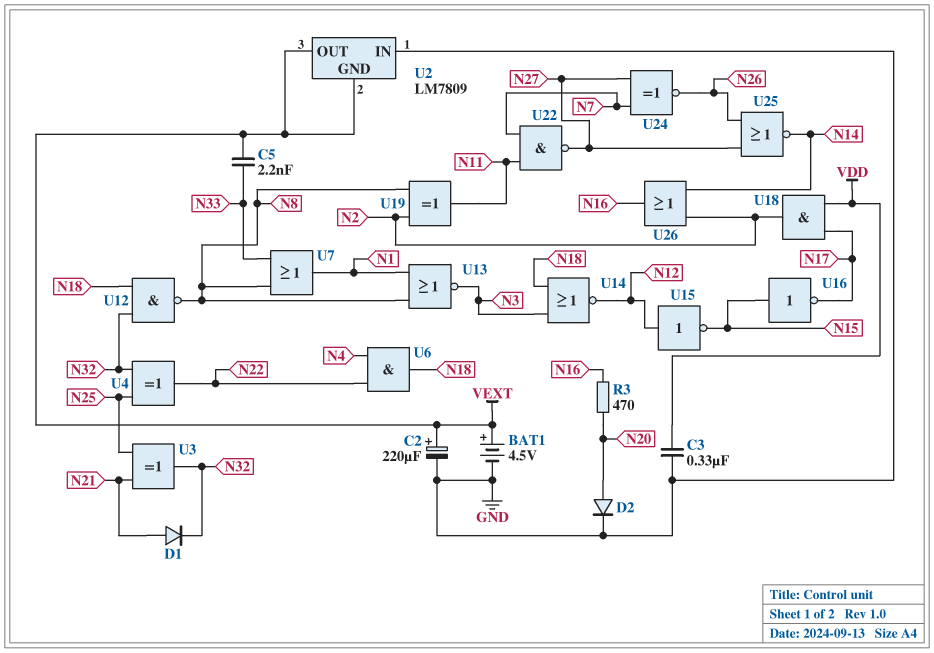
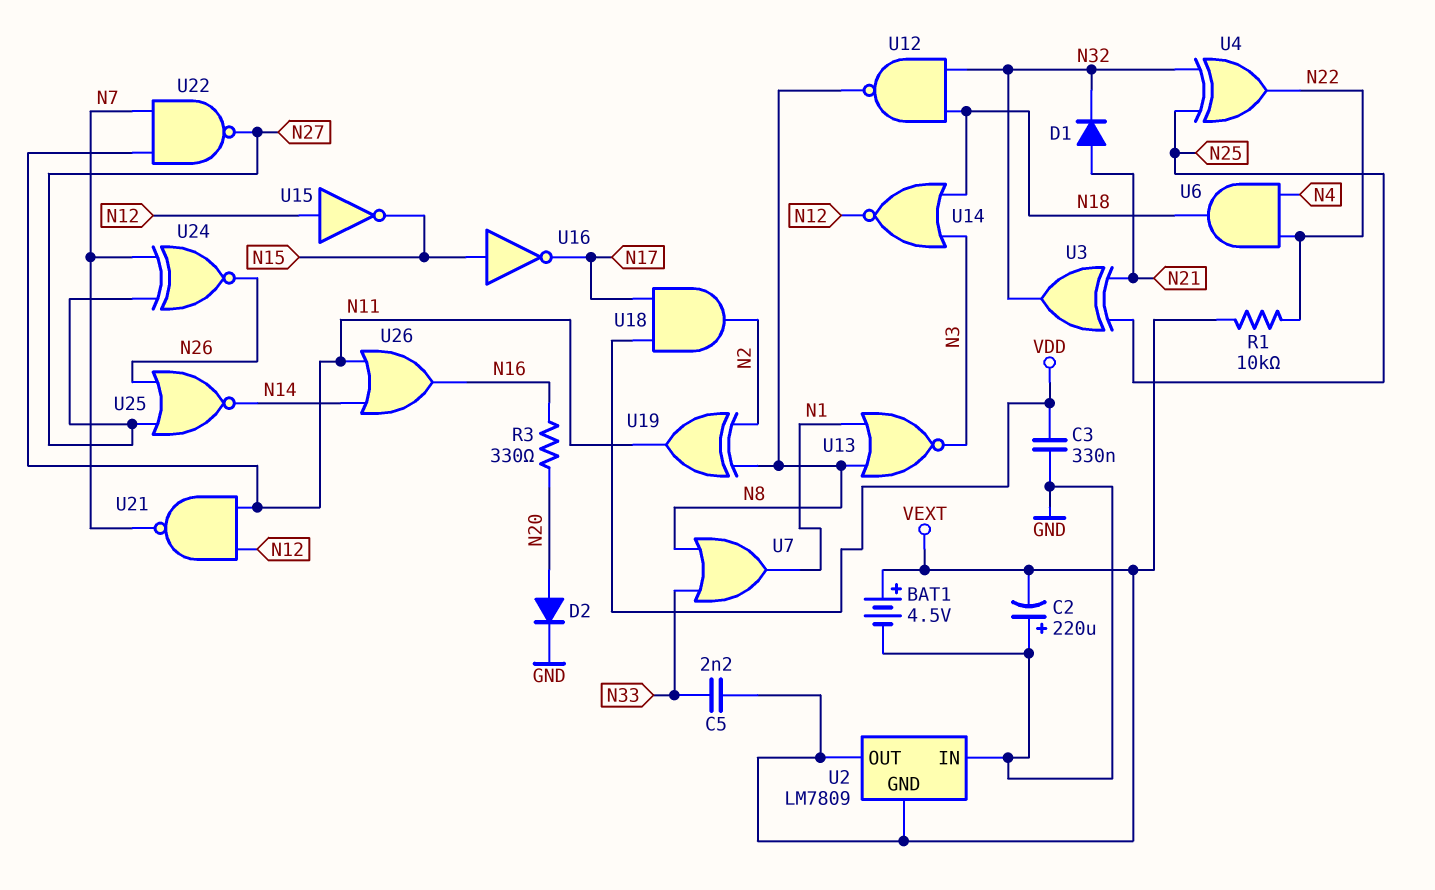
C2: 220uF (plus VEXT, minus GND) -> 220uF (plus GND, minus VEXT)
R1: none -> 10k (N22, VEXT)
R3: 470 (N16, N20) -> 330 (N16, N20)
U21: none -> NAND (in N11, in N12, out N7)
U26: OR (in N2, in N14, out N16) -> OR (in N11, in N14, out N16)

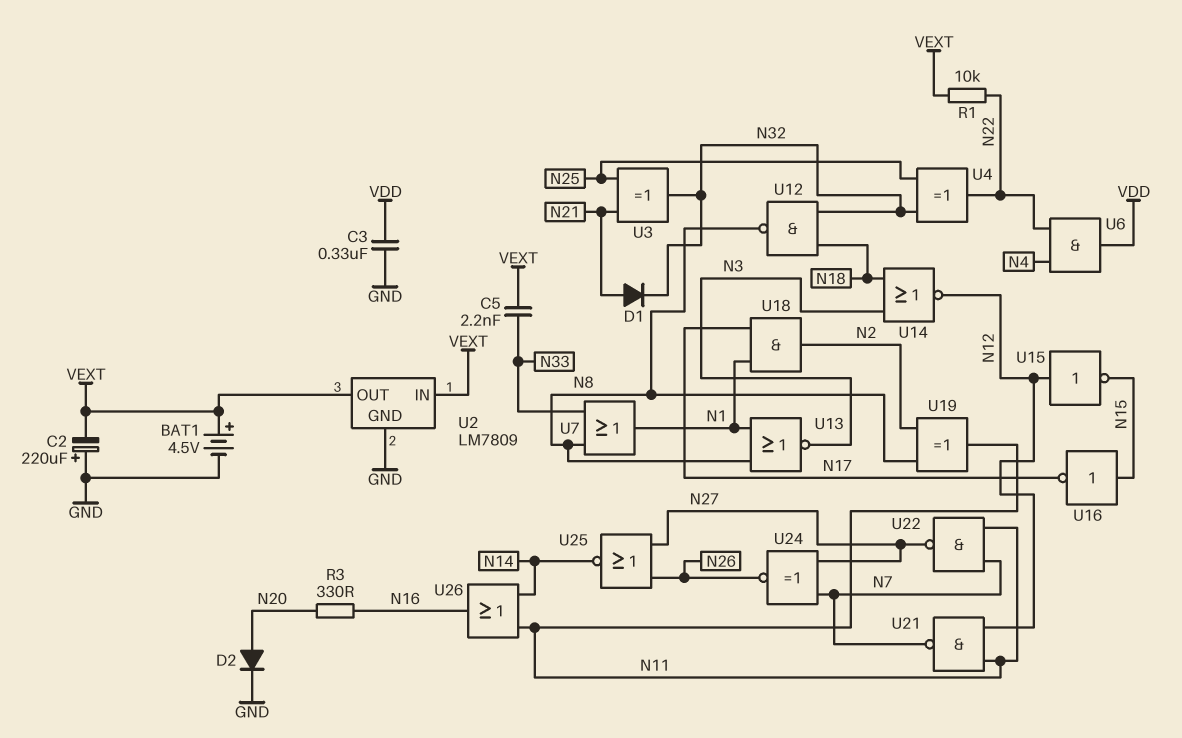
U2 pin GND: VEXT -> GND
U2 pin IN: GND -> VEXT
U6: AND (in N4, in N22, out N18) -> AND (in N4, in N22, out VDD)
U18: AND (in N17, in VDD, out N2) -> AND (in N1, in N17, out N2)

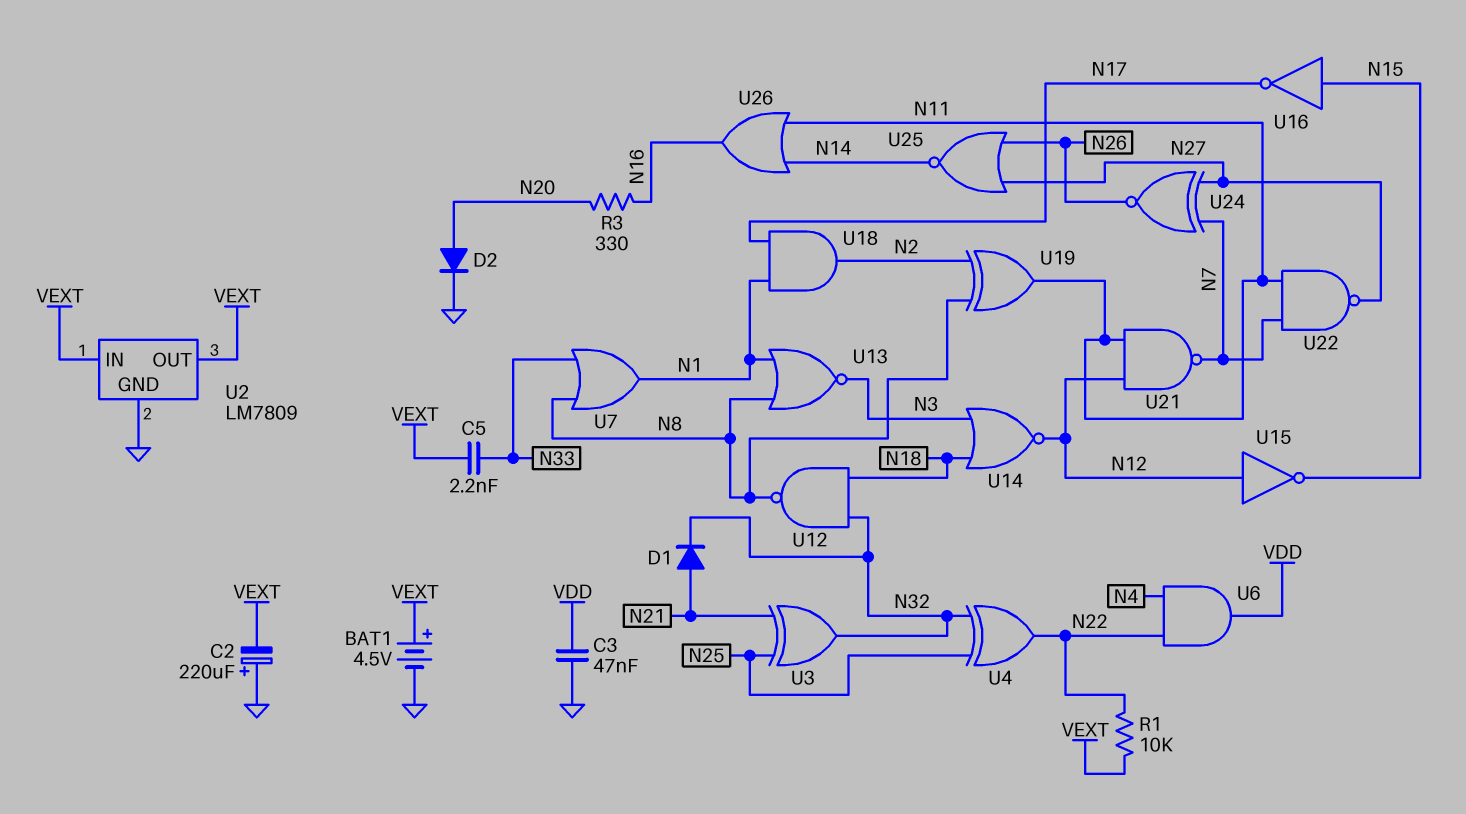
C3: 330nF (GND, VDD) -> 47nF (GND, VDD)

